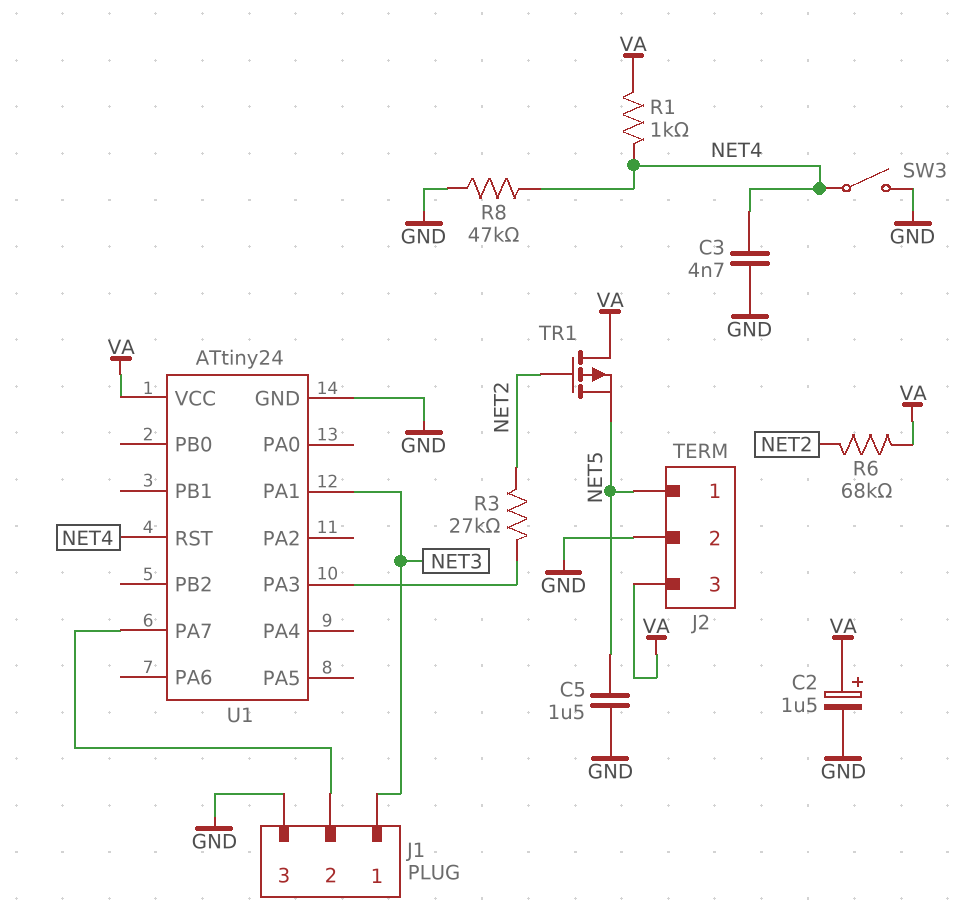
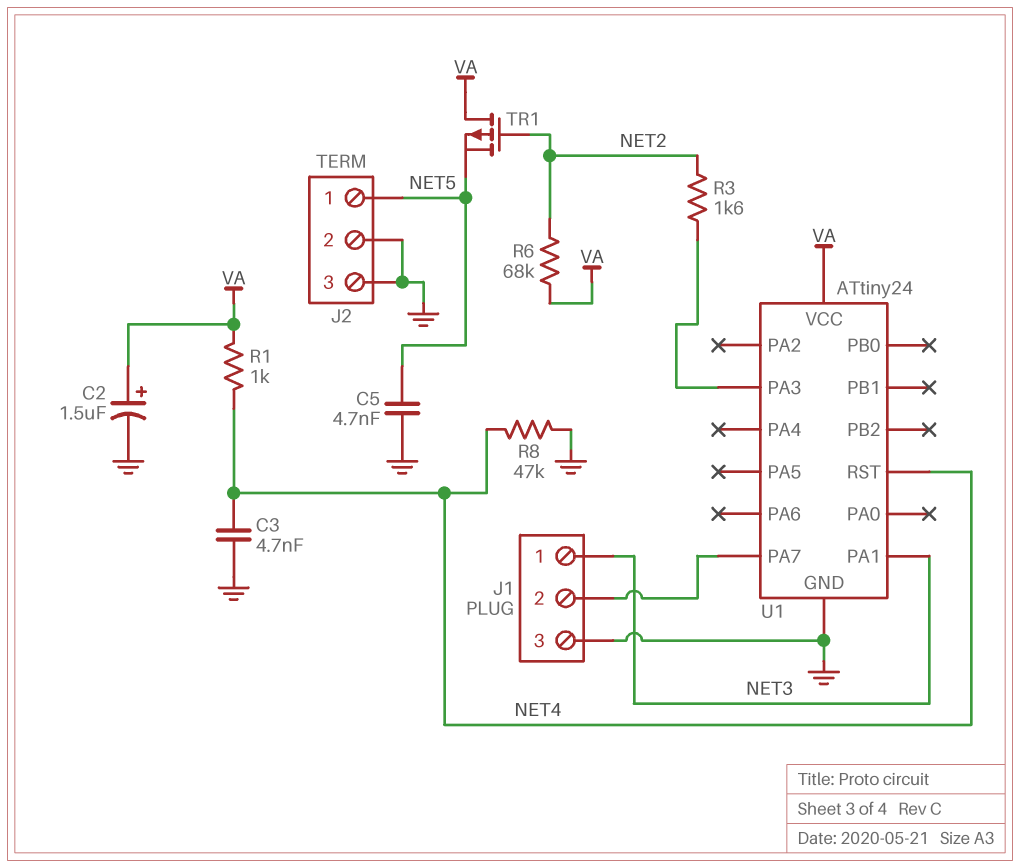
C5: 1.5uF (GND, NET5) -> 4.7nF (GND, NET5)
J2 pin 3: VA -> GND
R3: 27k (NET2, U1/PA3) -> 1.6k (NET2, U1/PA3)
SW3: switch (GND, NET4) -> none

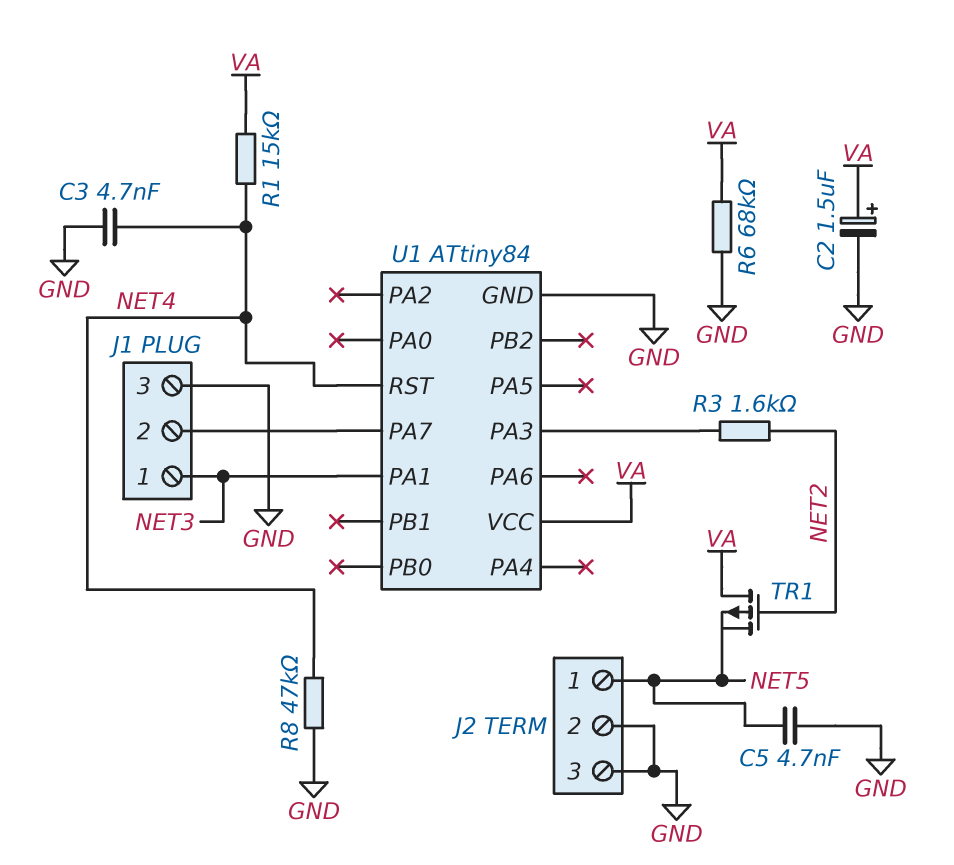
R1: 1k (NET4, VA) -> 15k (NET4, VA)
R6: 68k (NET2, VA) -> 68k (GND, VA)
U1: ATtiny24 -> ATtiny84

